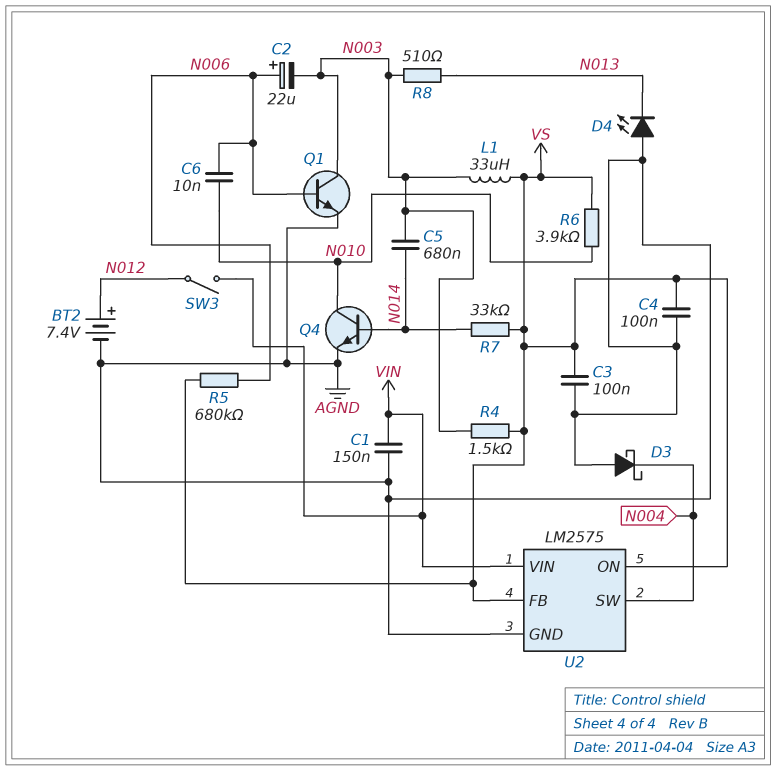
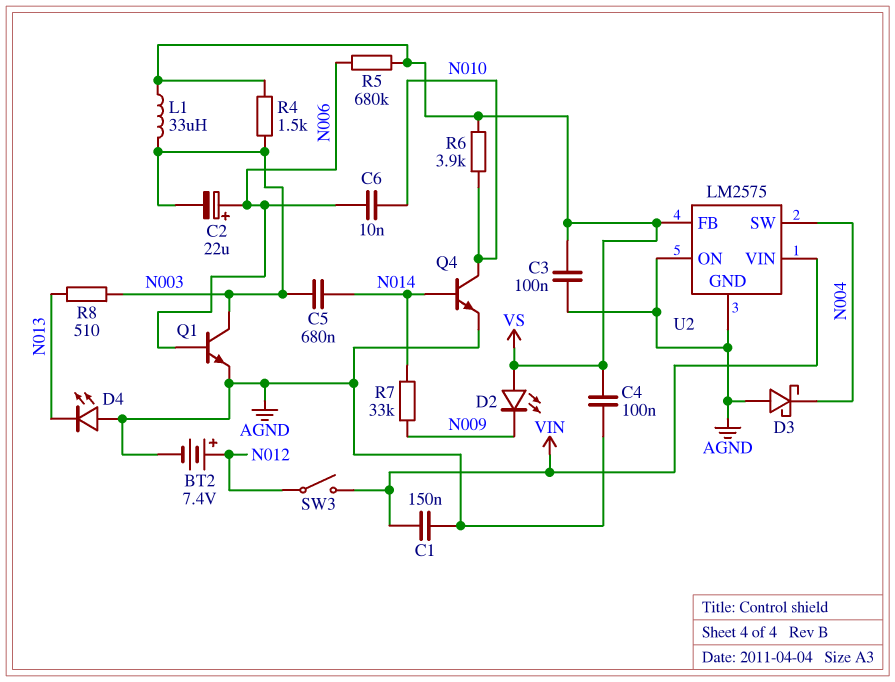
D2: none -> LED (A VS, K N009)
R7: 33k (N014, VS) -> 33k (N009, N014)
U2 pin ON: VS -> AGND

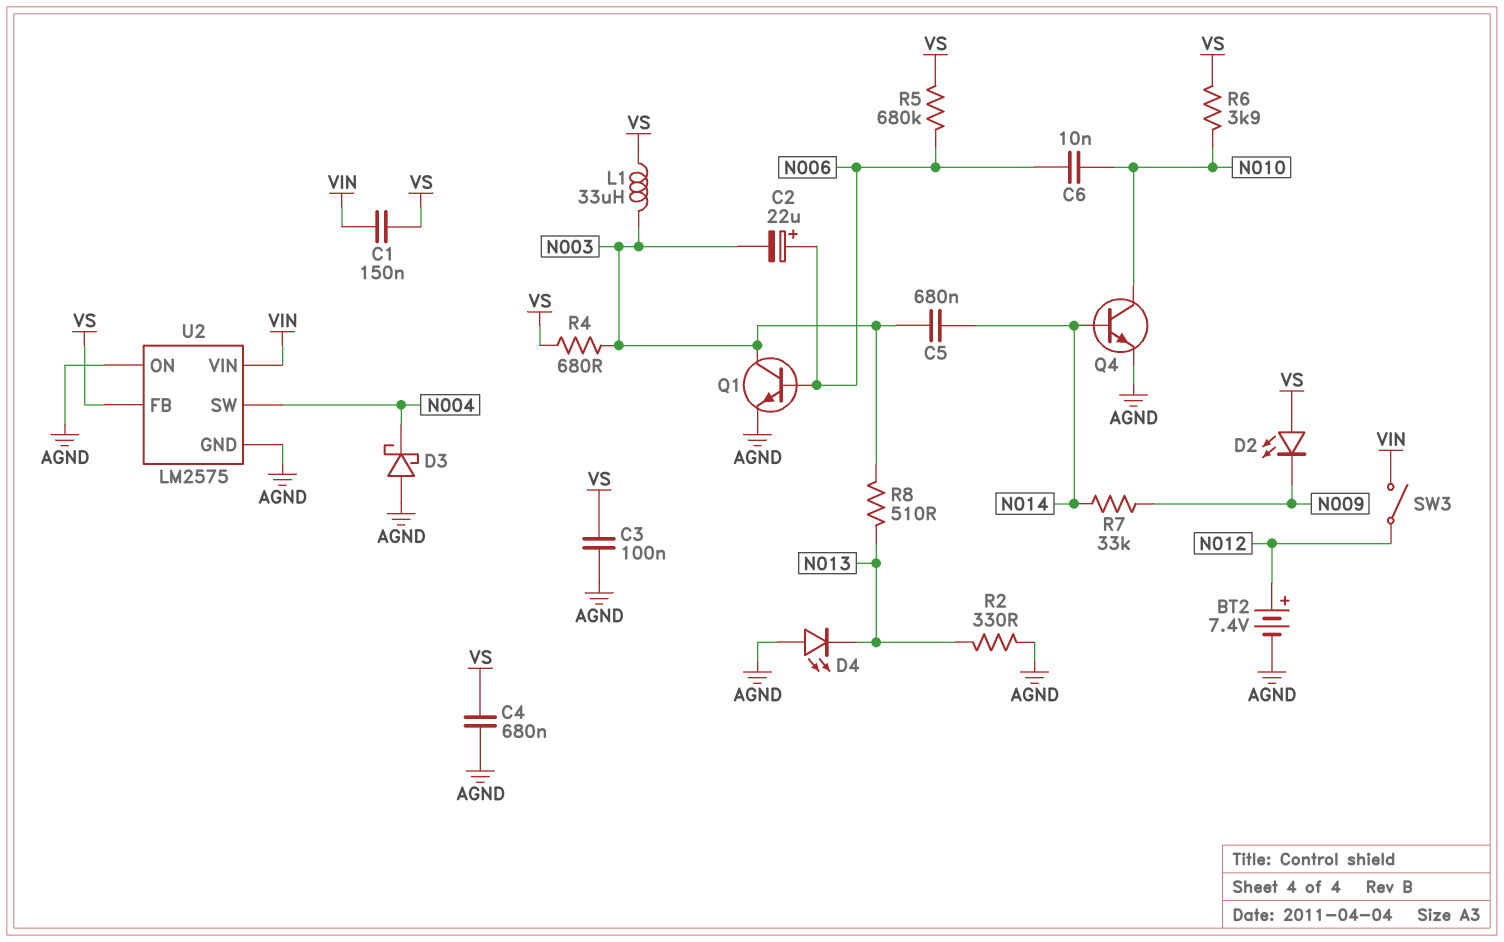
C1: 150nF (AGND, VIN) -> 150nF (VIN, VS)
C4: 100nF (AGND, VS) -> 680nF (AGND, VS)
R2: none -> 330 (AGND, N013)
R4: 1.5k (N003, VS) -> 680 (N003, VS)

